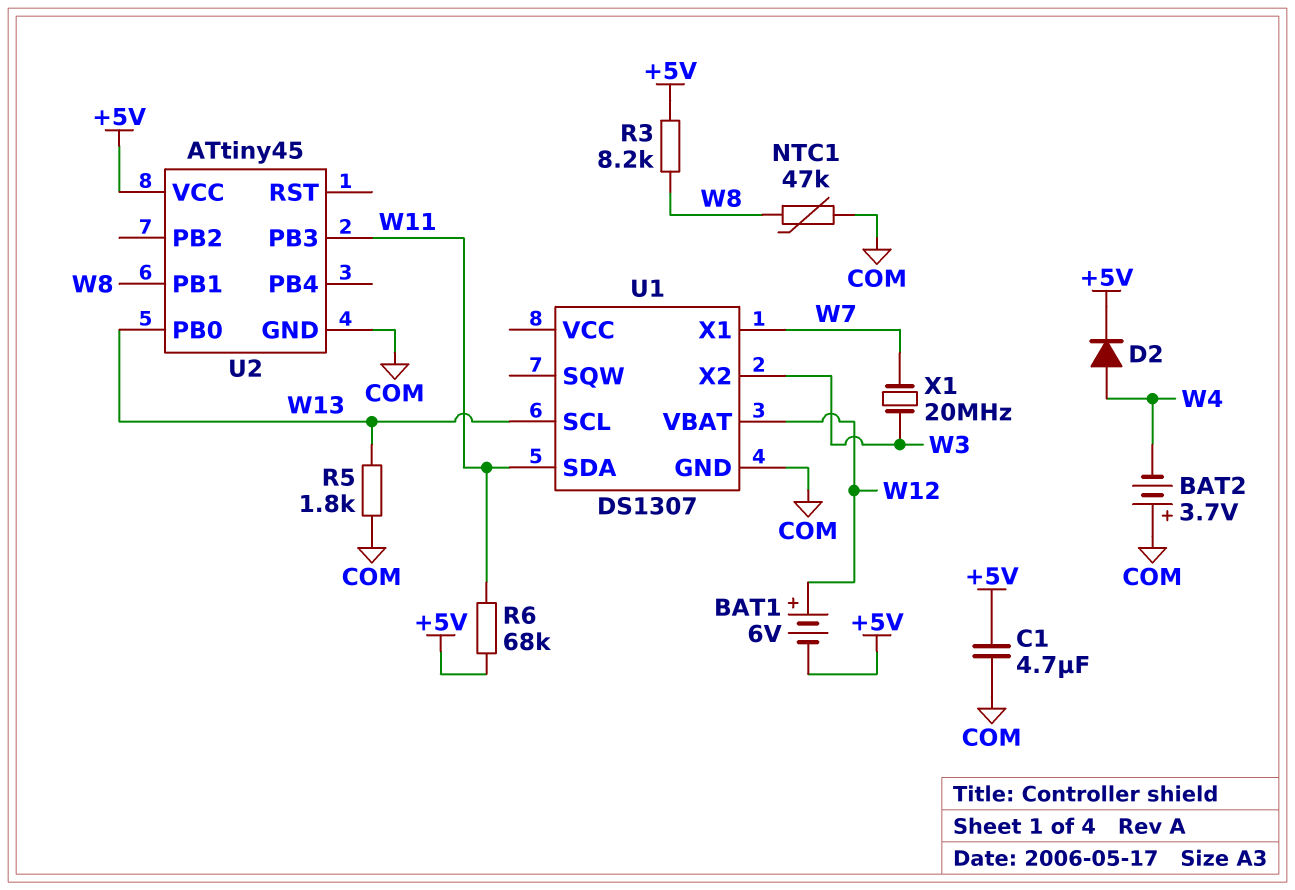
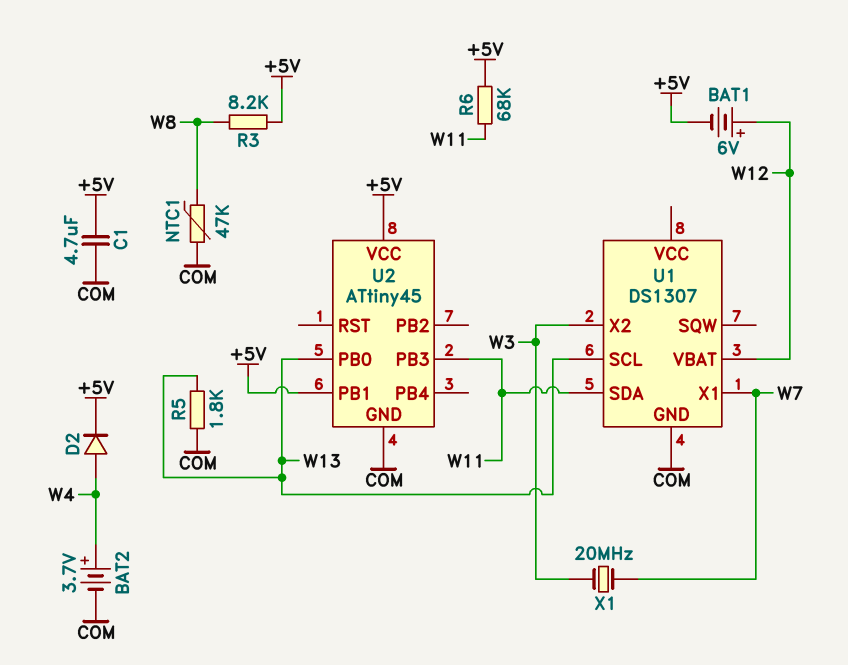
BAT2: 3.7V (plus COM, minus W4) -> 3.7V (plus W4, minus COM)
U2 pin PB1: W8 -> +5V

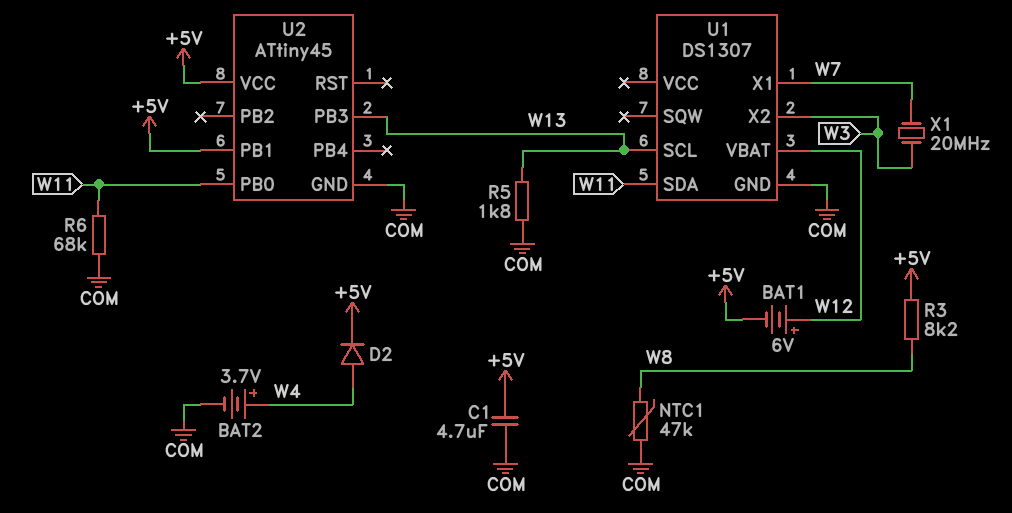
R6: 68k (+5V, W11) -> 68k (COM, W11)
U2 pin PB0: W13 -> W11
U2 pin PB3: W11 -> W13

